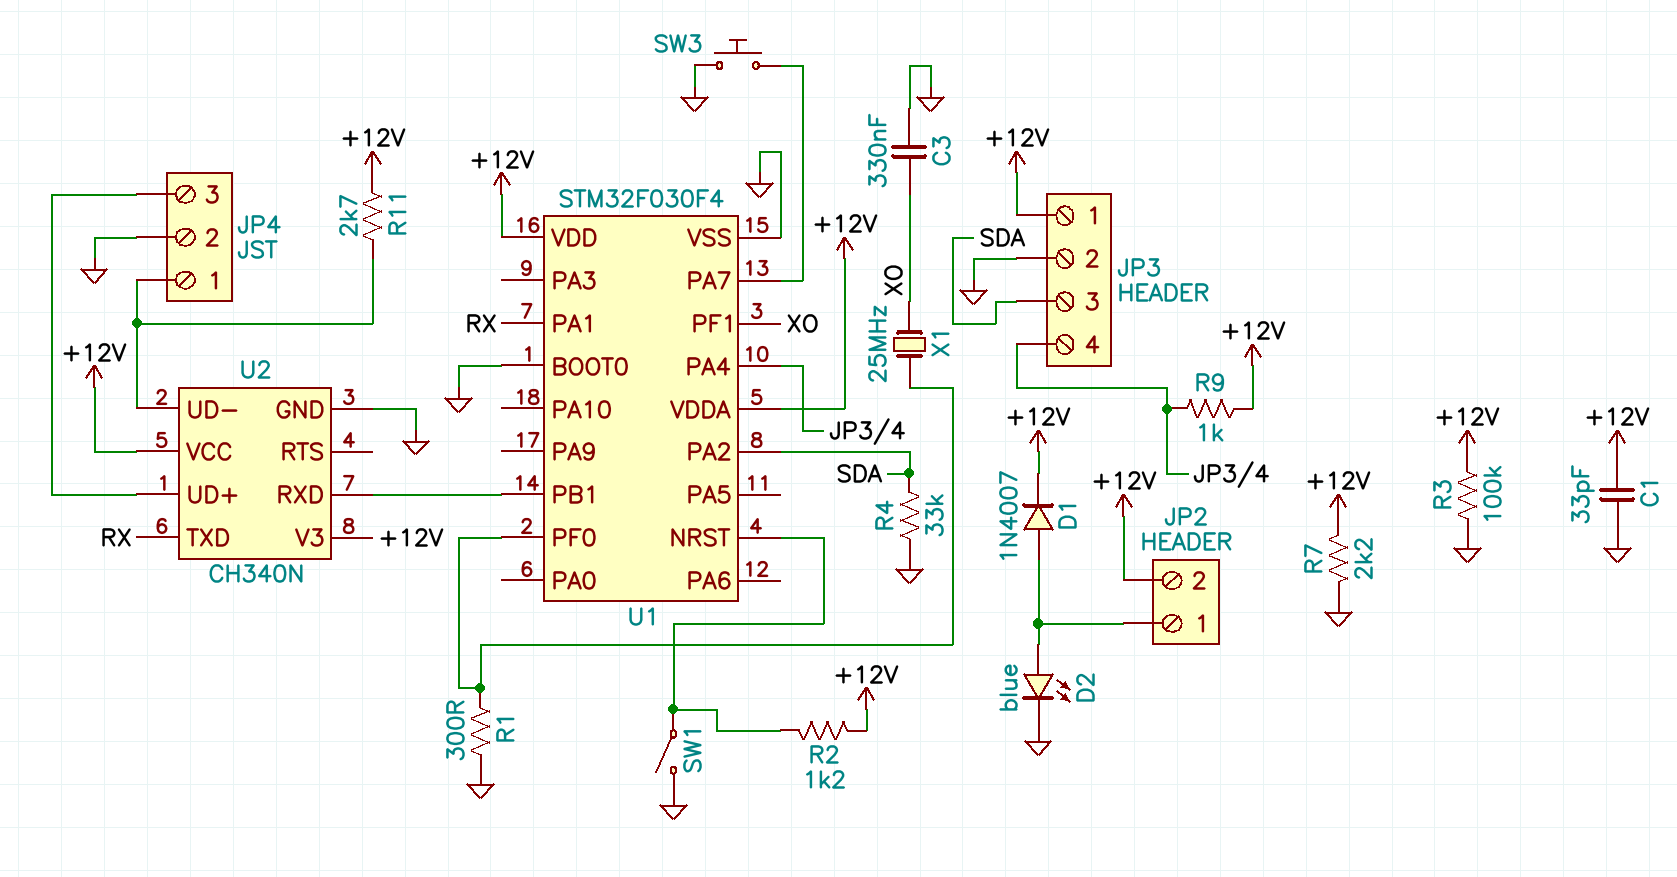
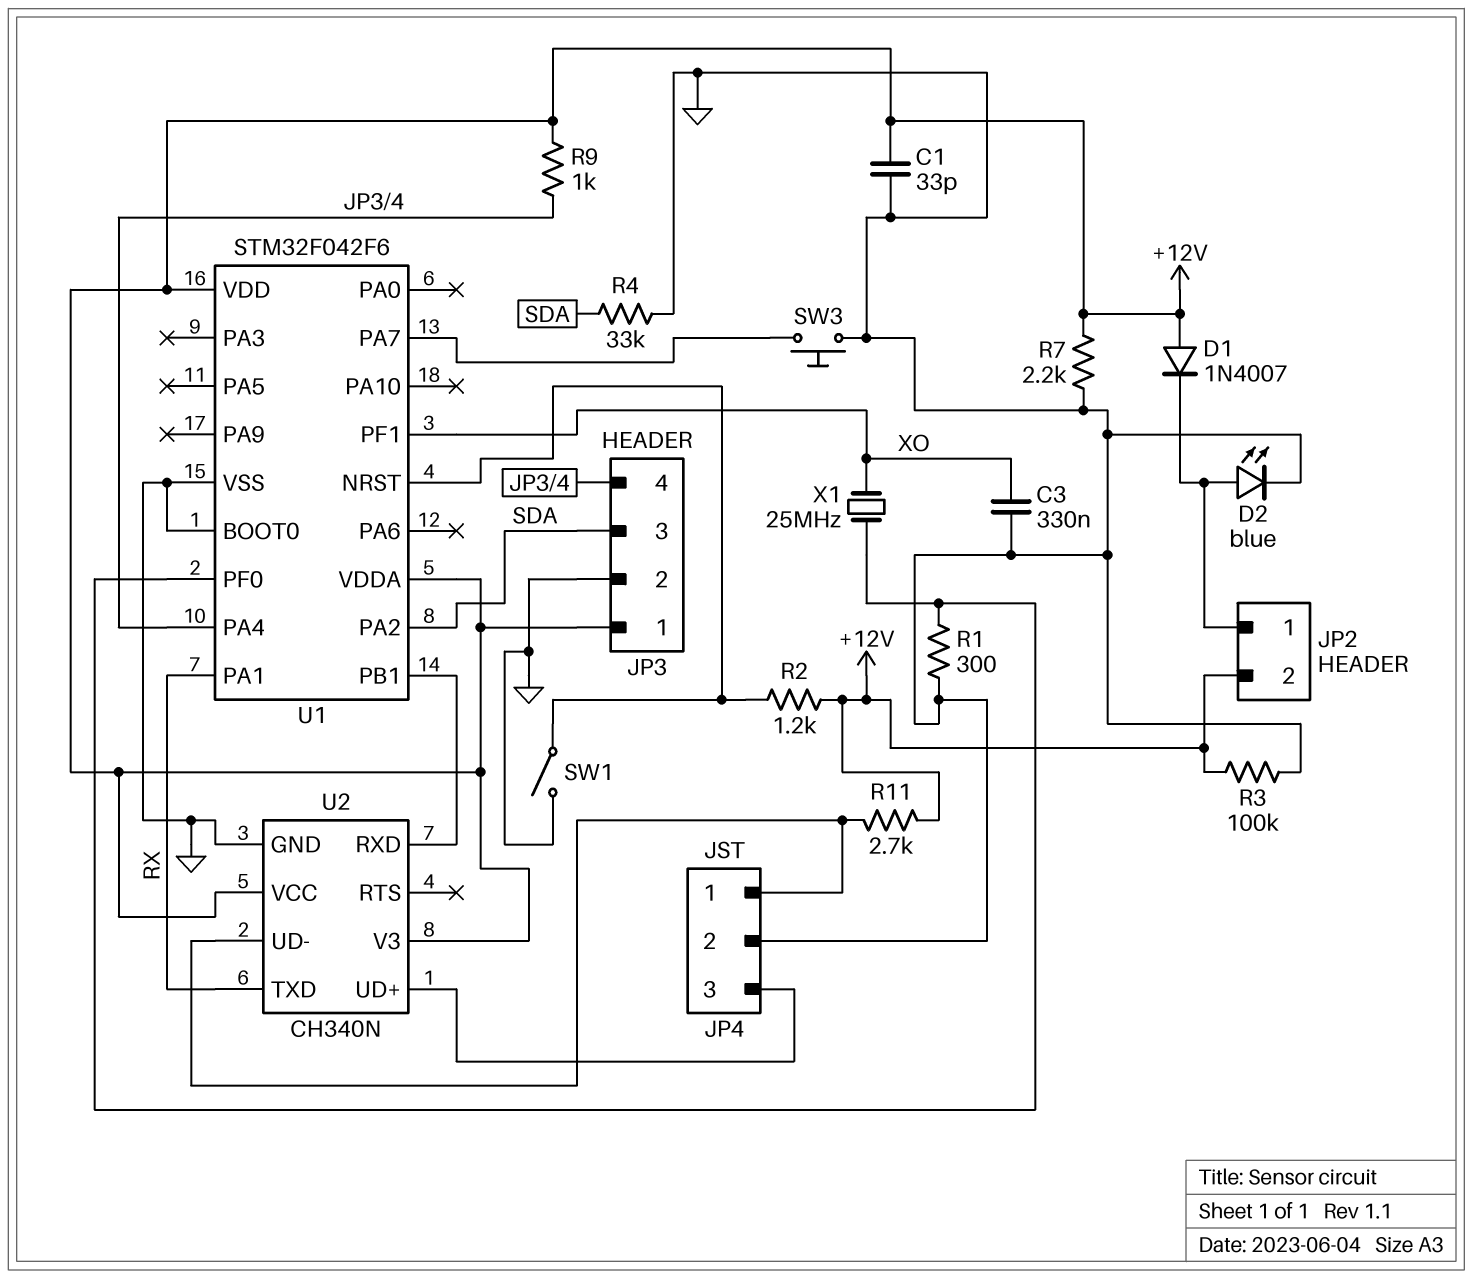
D1: diode 1N4007 (A JP2/1, K +12V) -> diode 1N4007 (A +12V, K JP2/1)
U1: STM32F030F4 -> STM32F042F6

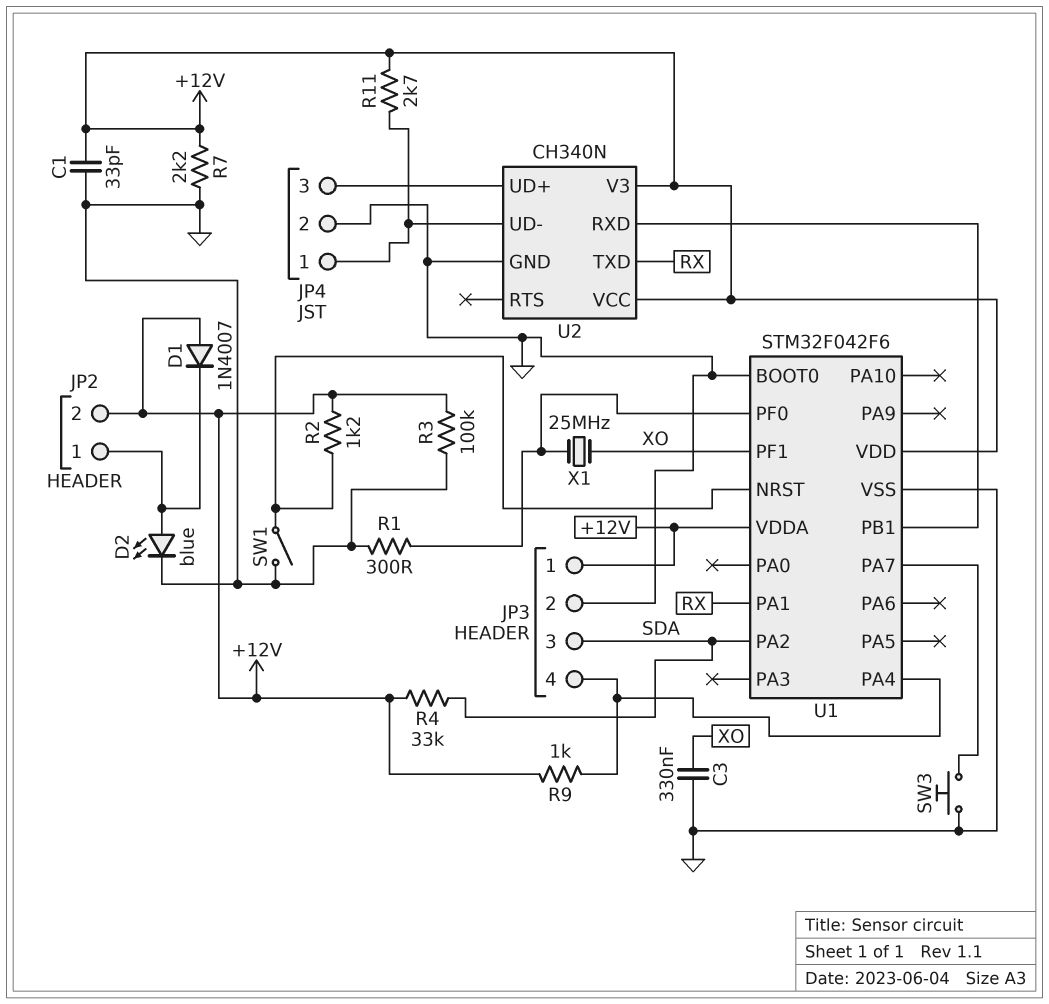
R4: 33k (GND, SDA) -> 33k (+12V, SDA)

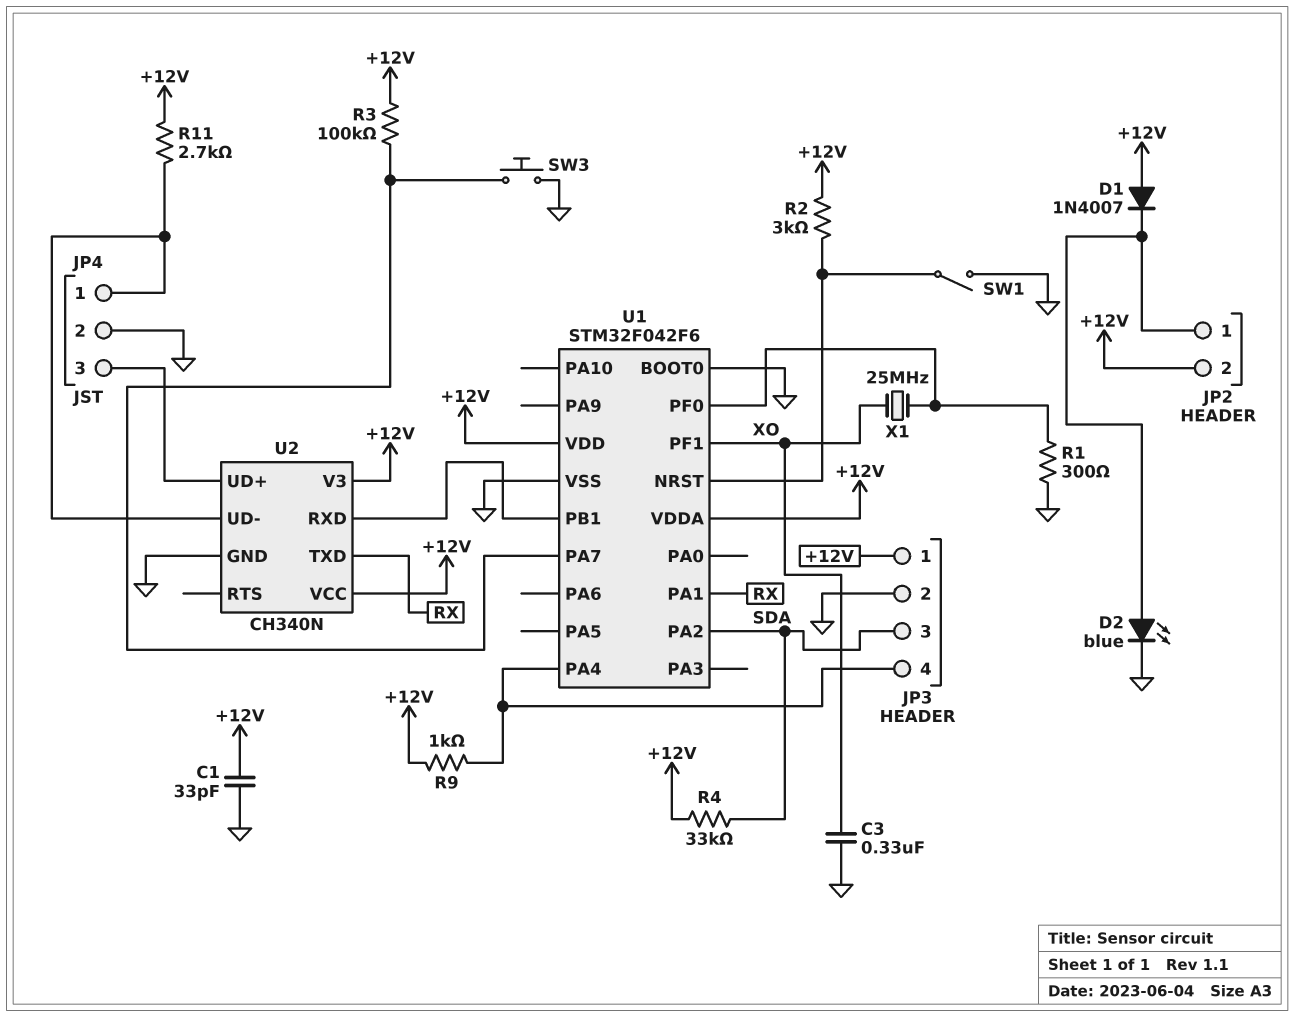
R2: 1.2k (+12V, U1/NRST) -> 3k (+12V, U1/NRST)
R3: 100k (+12V, GND) -> 100k (+12V, U1/PA7)
R7: 2.2k (+12V, GND) -> none

